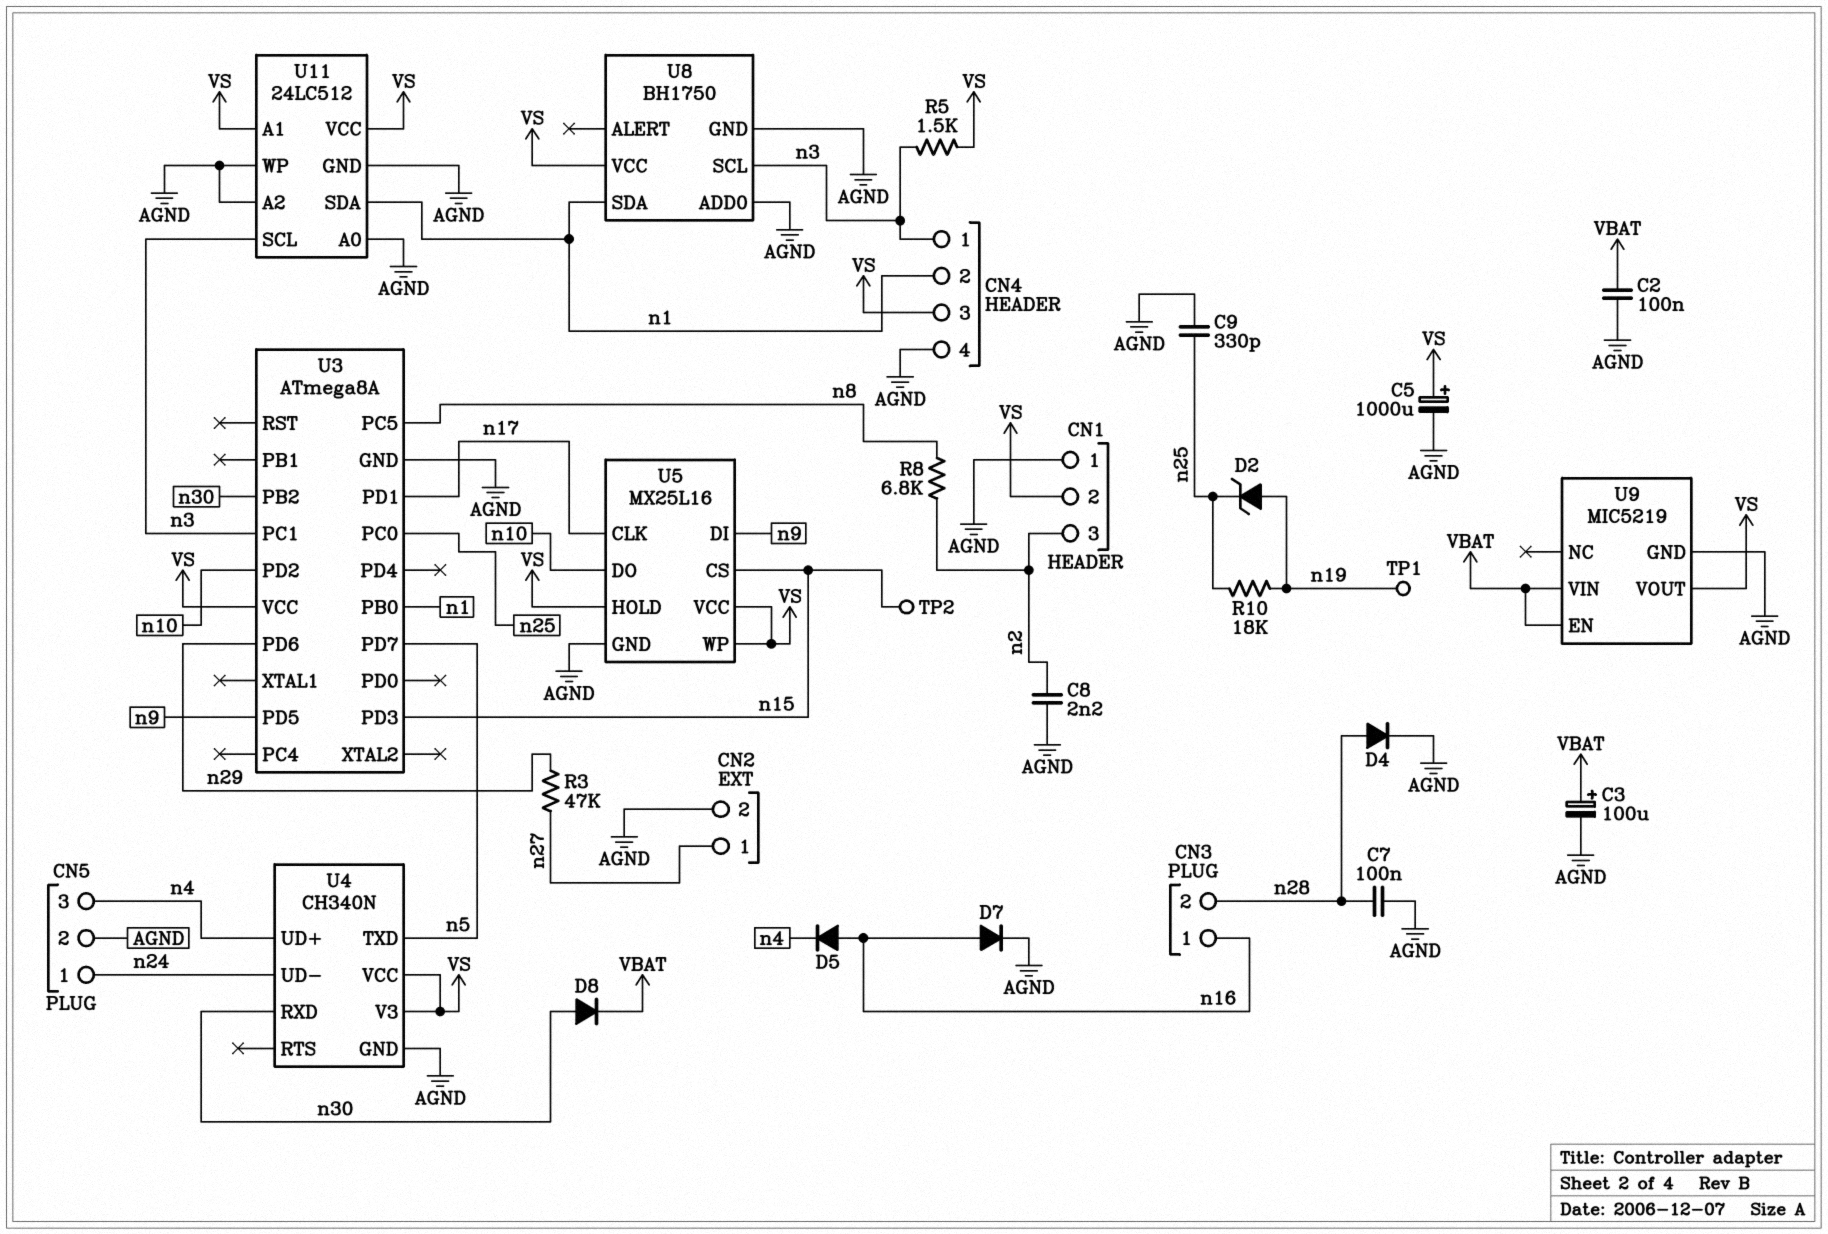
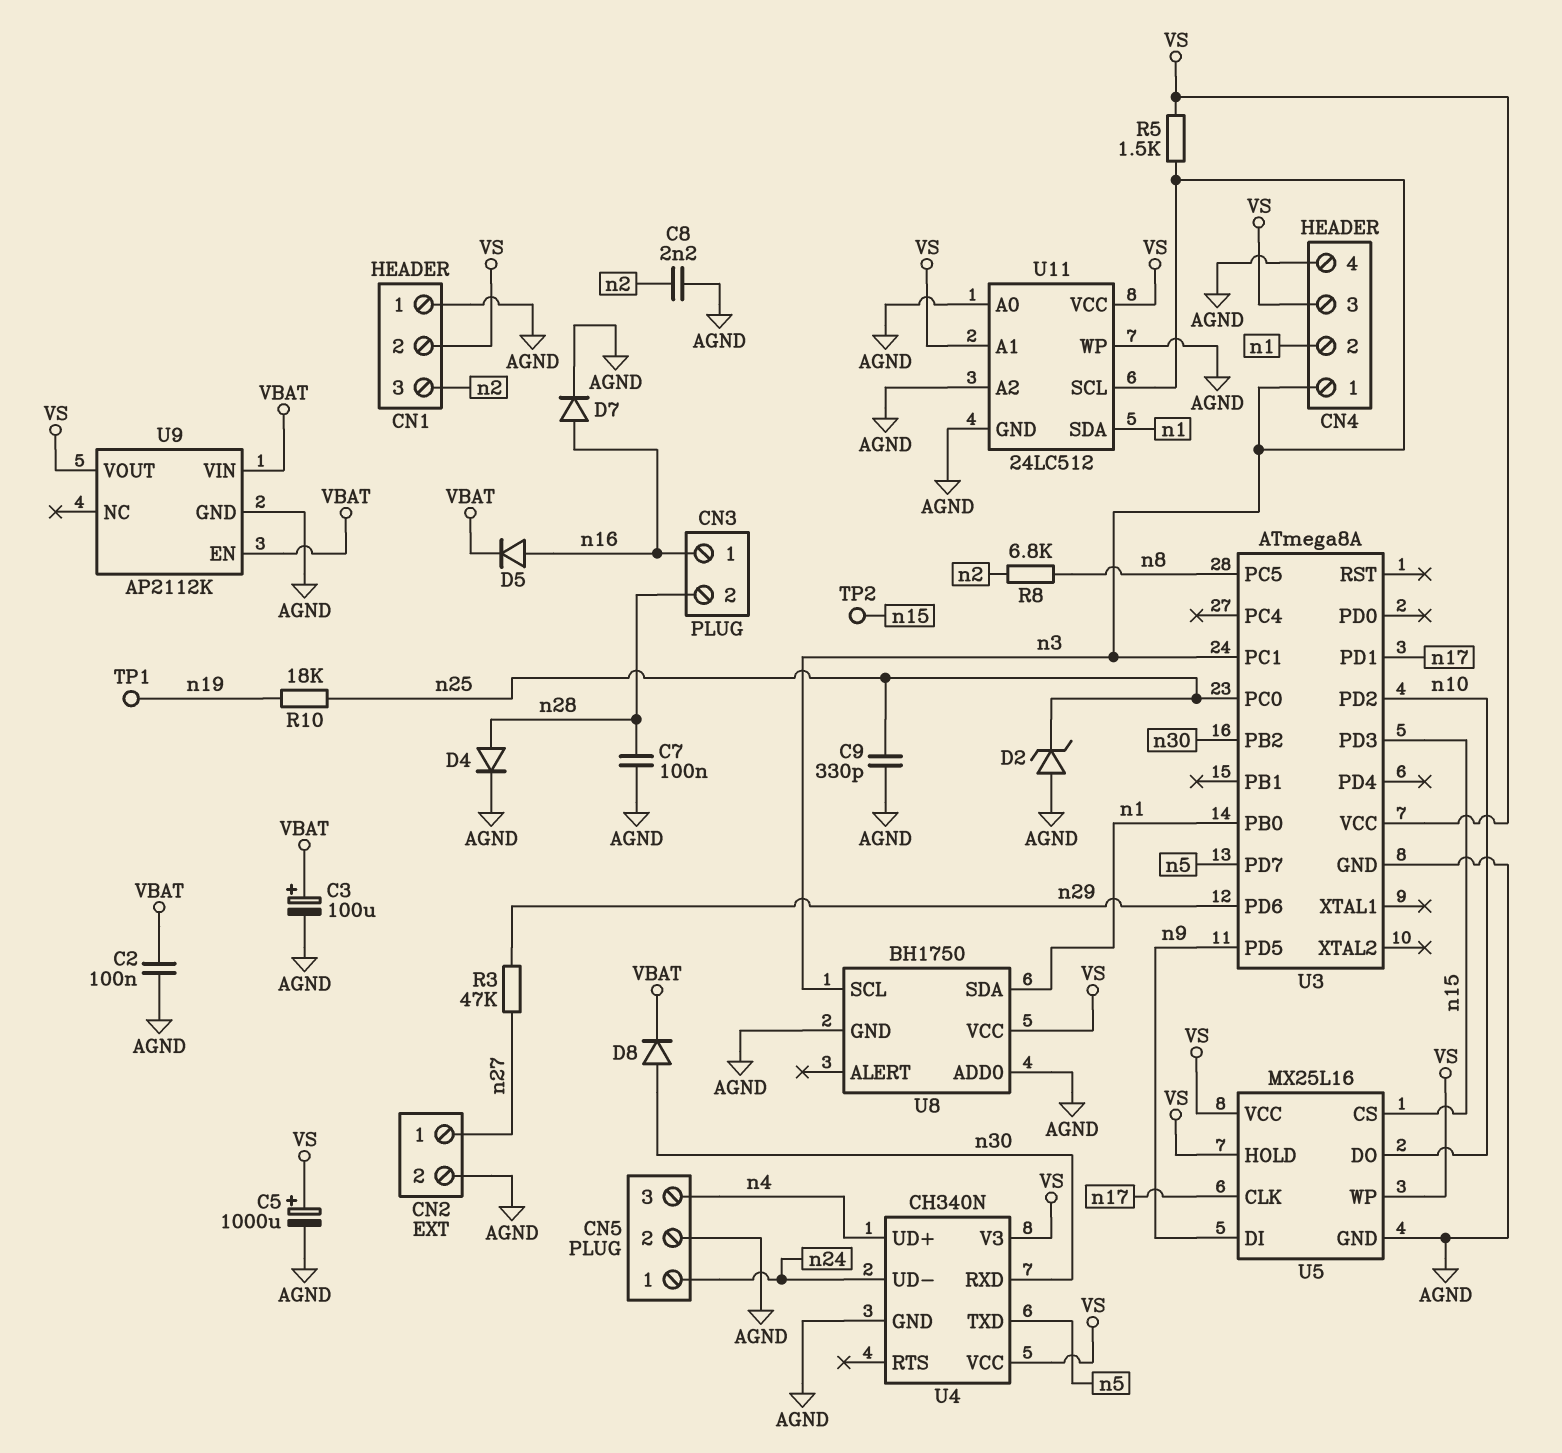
D2: zener (A n19, K n25) -> zener (A AGND, K n25)
D5: diode (A n16, K n4) -> diode (A n16, K VBAT)
U9: MIC5219 -> AP2112K

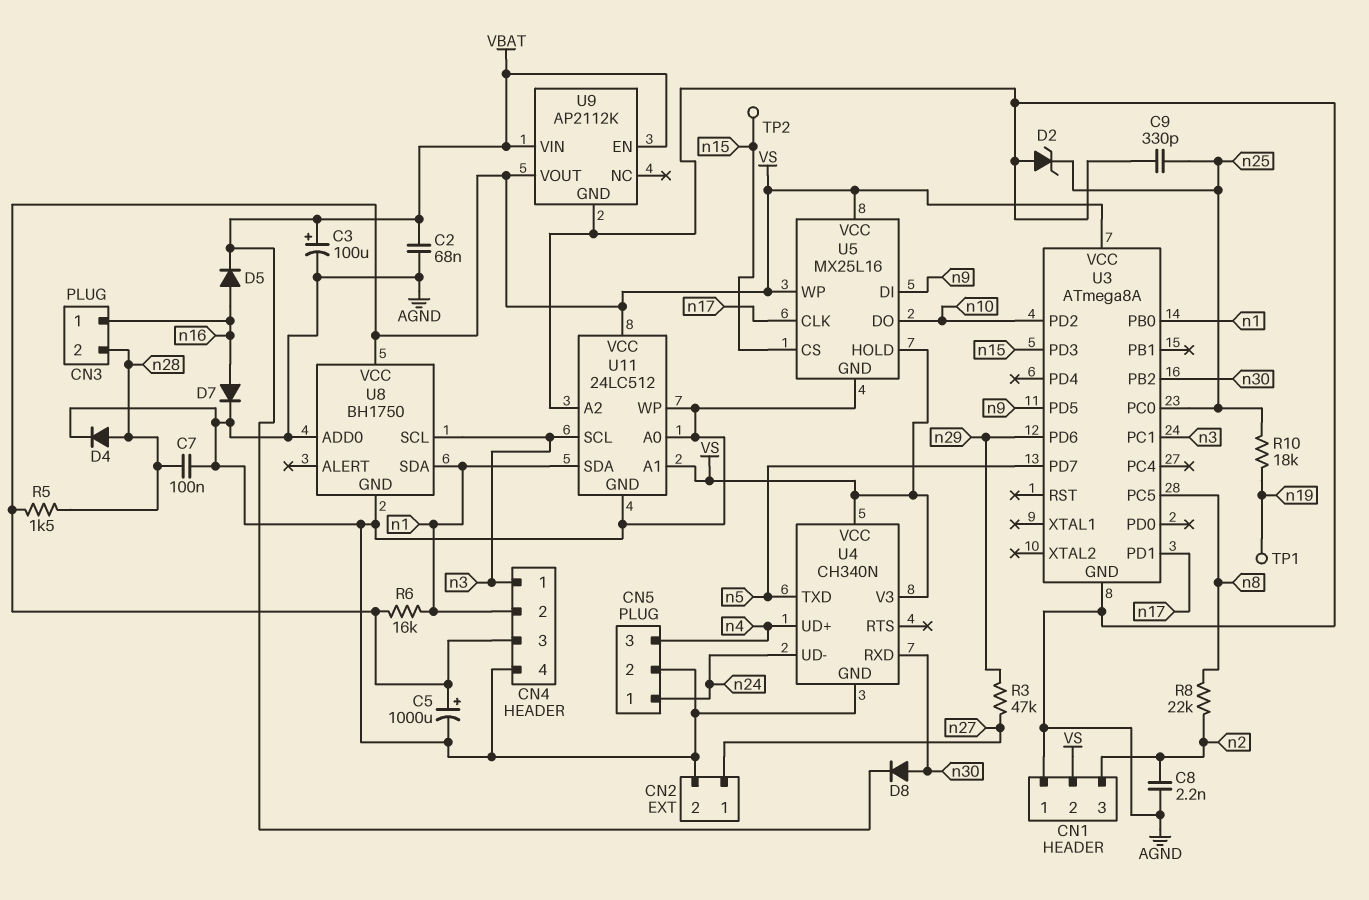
C2: 100nF (AGND, VBAT) -> 68nF (AGND, VBAT)
R5: 1.5k (VS, n3) -> 1.5k (VS, n28)
R6: none -> 16k (VS, n1)
R8: 6.8k (n2, n8) -> 22k (n2, n8)

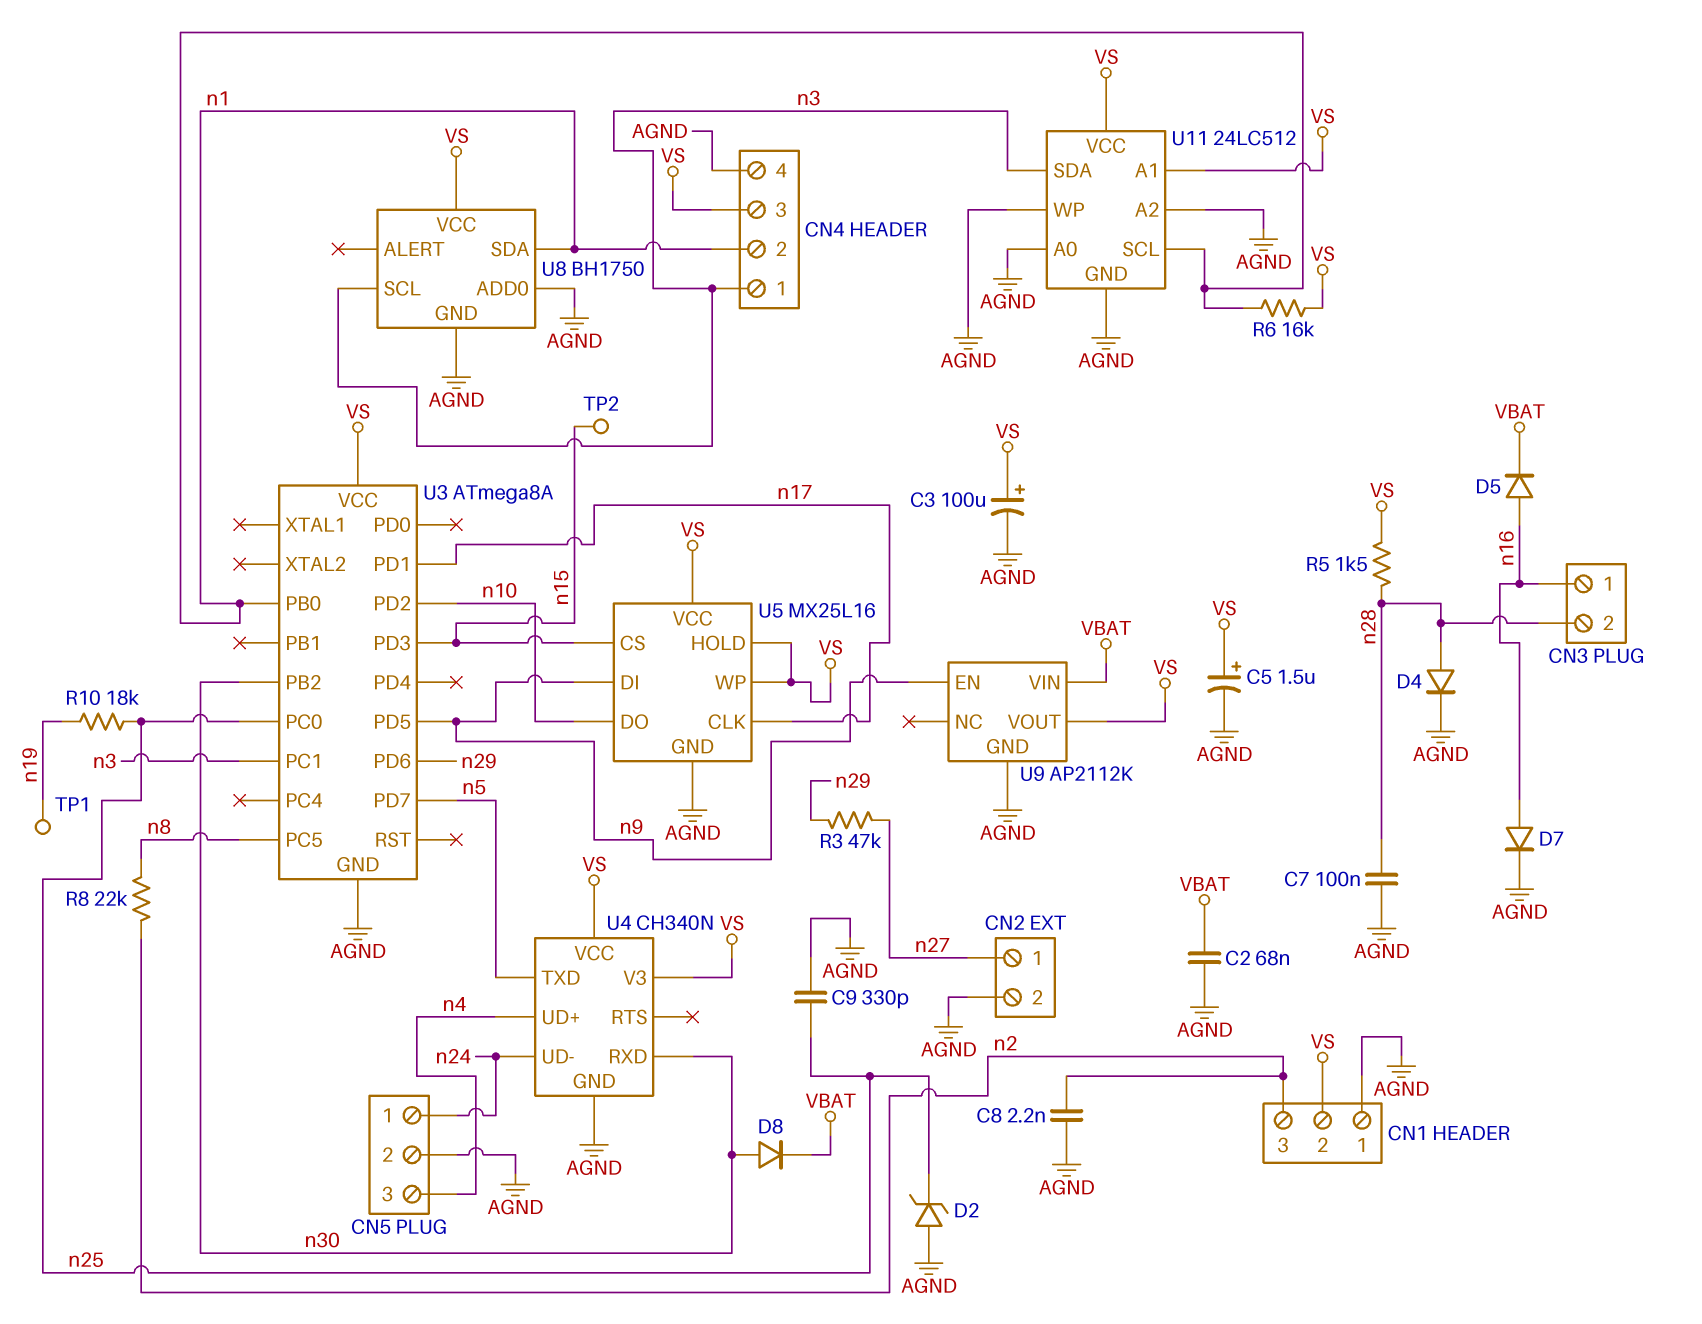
C3: 100uF (plus VBAT, minus AGND) -> 100uF (plus VS, minus AGND)
C5: 1000uF (plus VS, minus AGND) -> 1.5uF (plus VS, minus AGND)
U9 pin EN: VBAT -> n9
U11 pin SCL: n3 -> n1
U11 pin SDA: n1 -> n3

